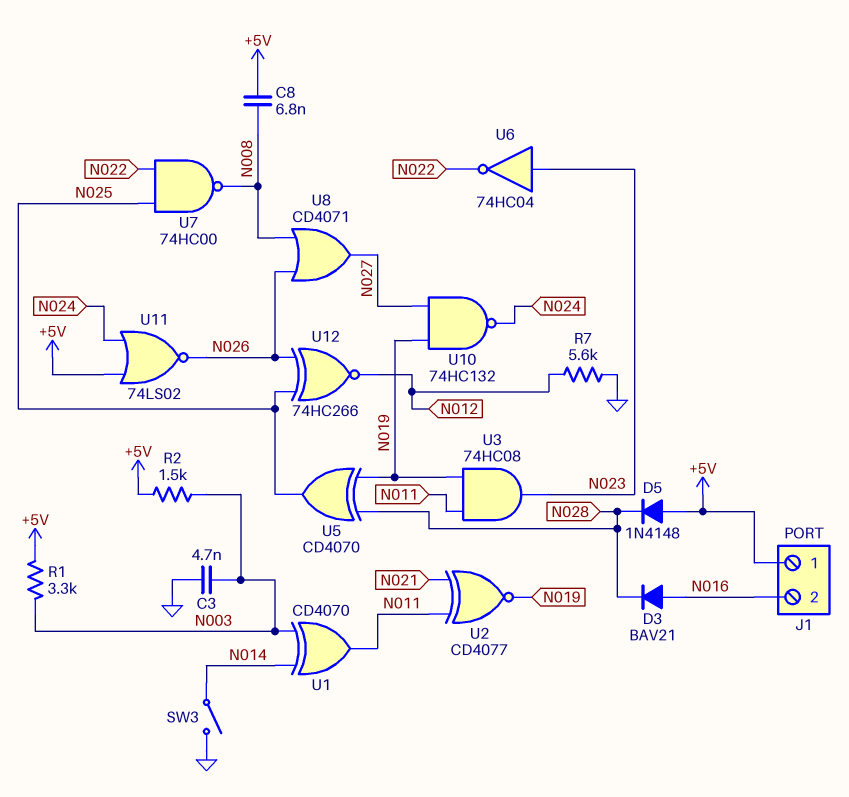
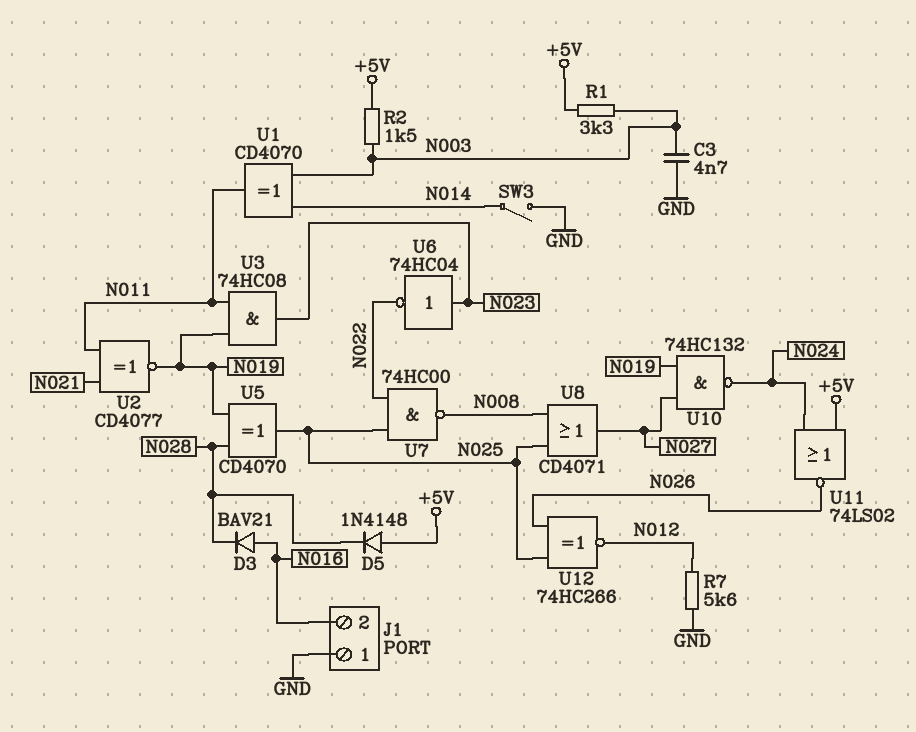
C8: 6.8nF (+5V, N008) -> none
J1 pin 1: +5V -> GND
U8: OR CD4071 (in N008, in N026, out N027) -> OR CD4071 (in N008, in N025, out N027)

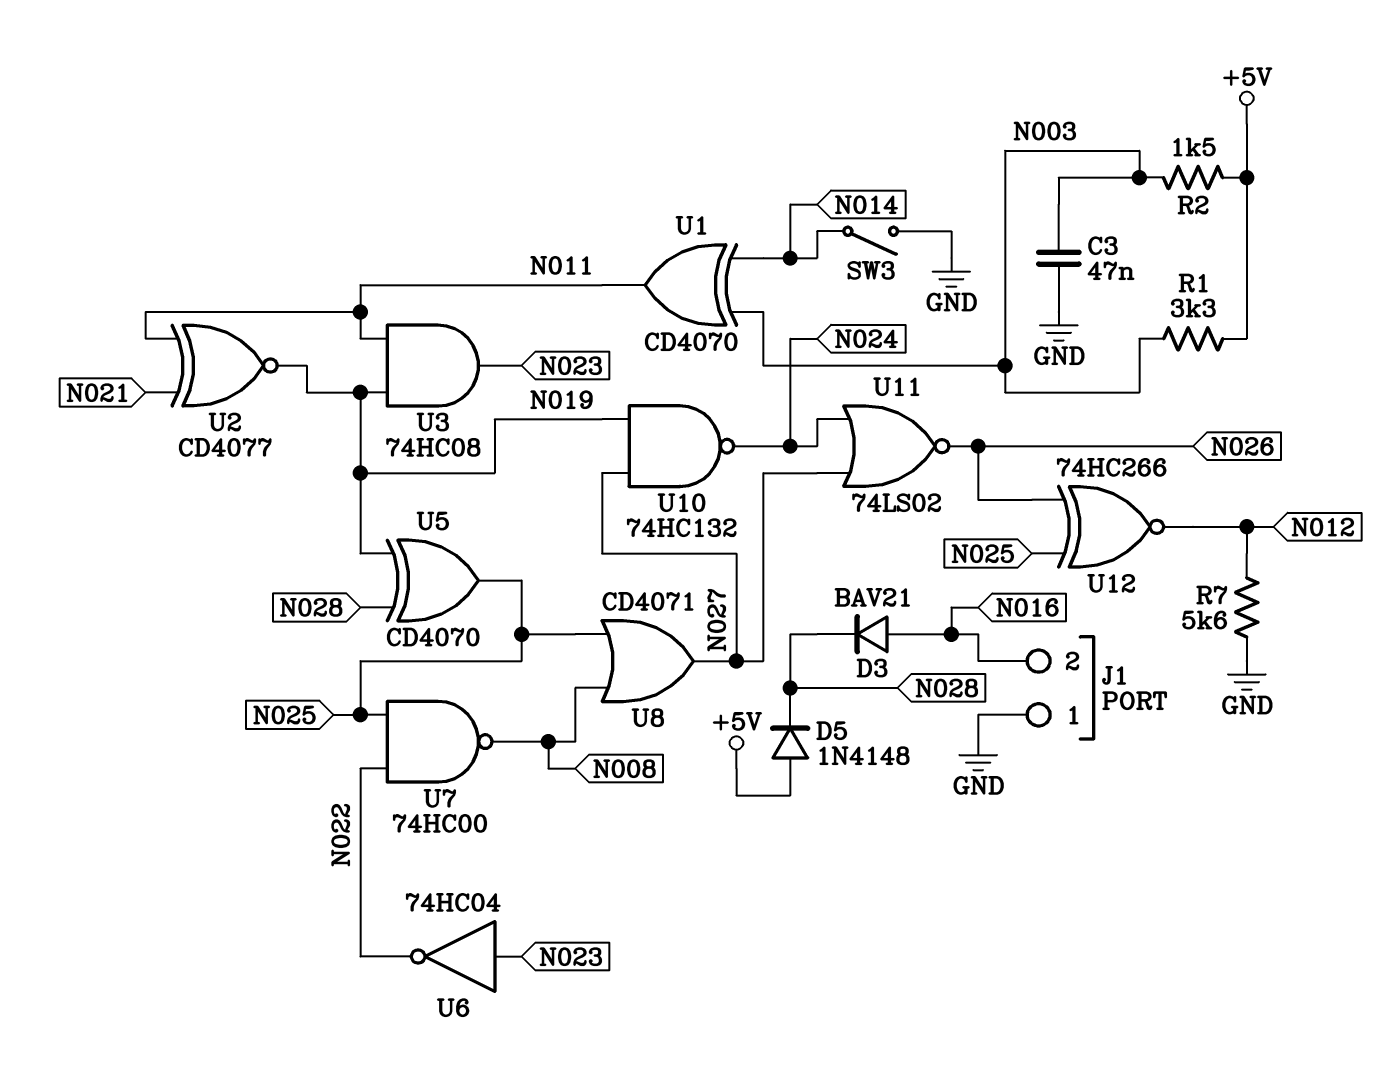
C3: 4.7nF (GND, N003) -> 47nF (GND, N003)
U11: NOR 74LS02 (in +5V, in N024, out N026) -> NOR 74LS02 (in N024, in N027, out N026)

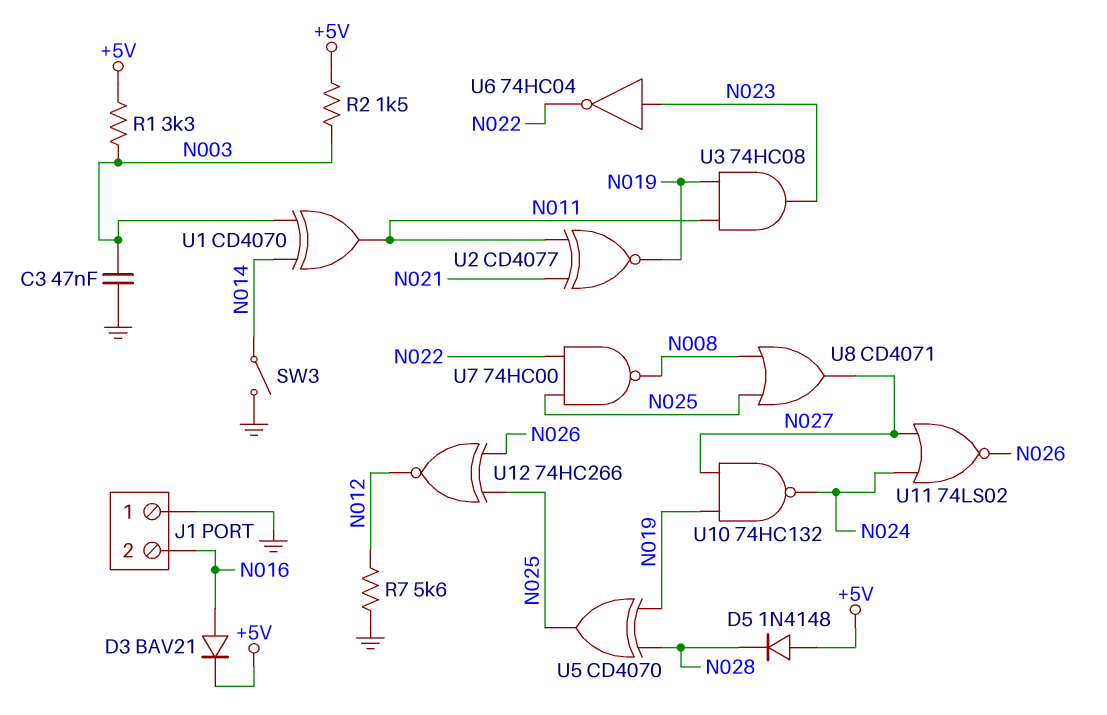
D3: diode BAV21 (A N016, K N028) -> diode BAV21 (A N016, K +5V)

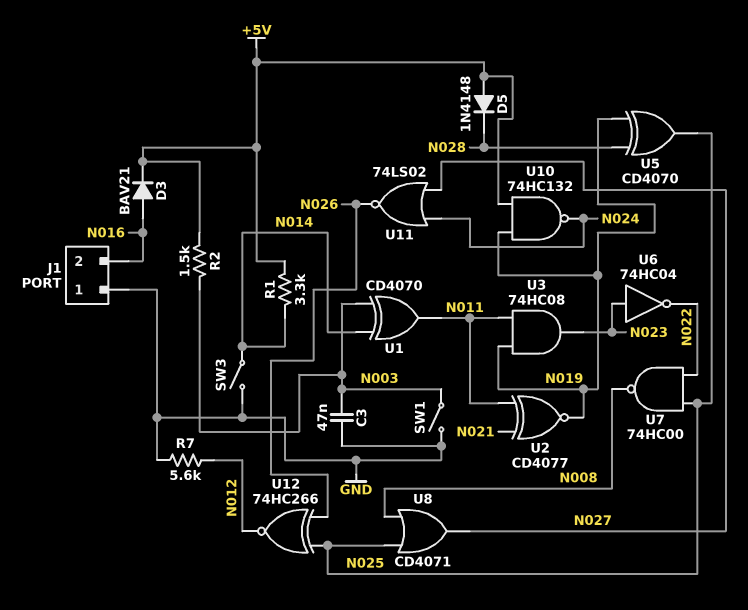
R1: 3.3k (+5V, N003) -> 3.3k (+5V, N014)
SW1: none -> switch (GND, N003)
U10: NAND 74HC132 (in N019, in N027, out N024) -> NAND 74HC132 (in +5V, in N019, out N024)

